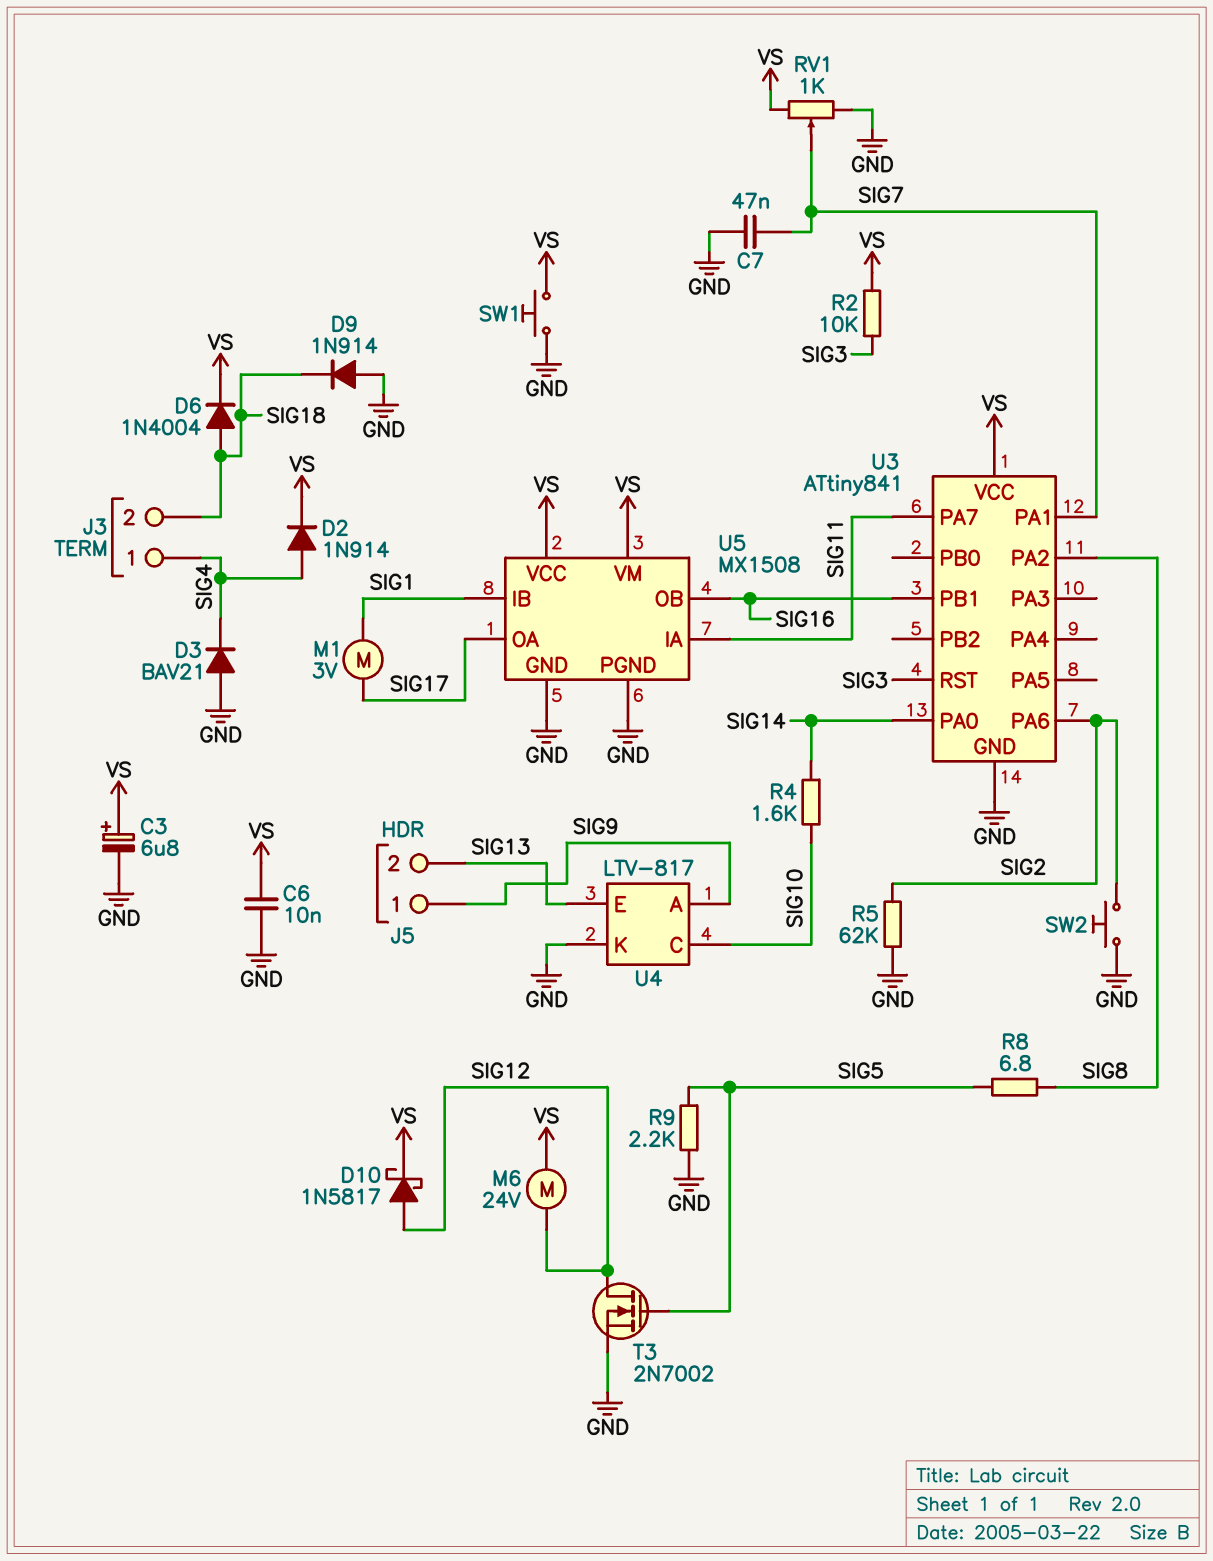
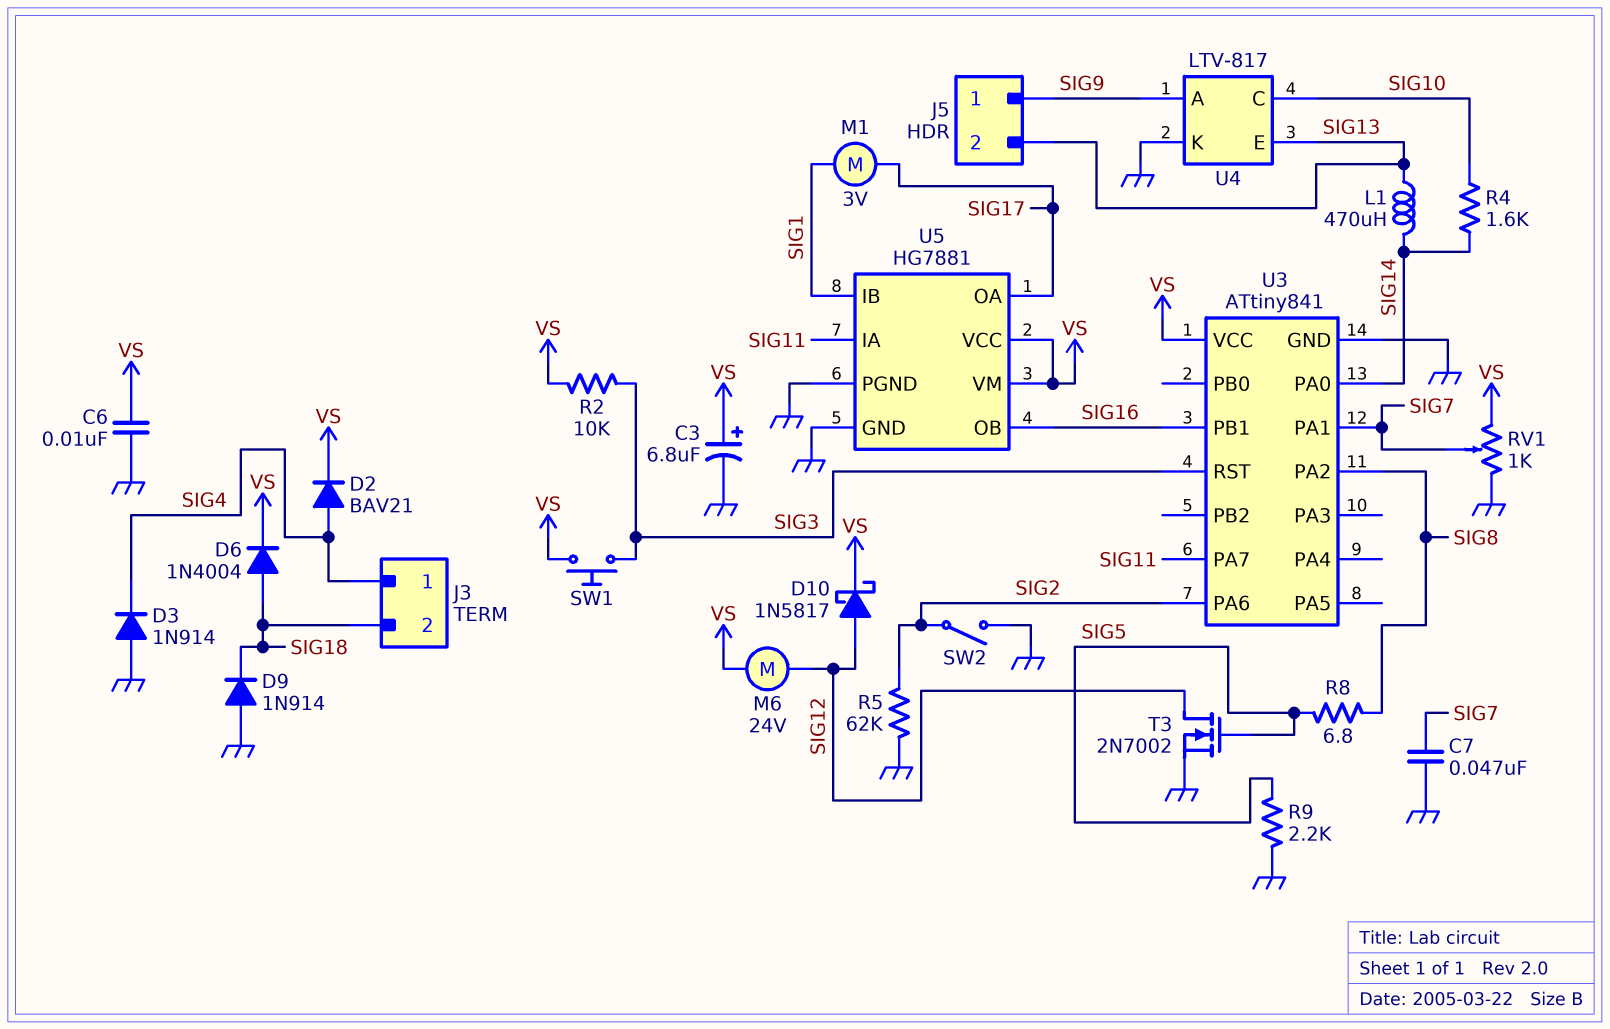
D2: diode 1N914 (A SIG4, K VS) -> diode BAV21 (A SIG4, K VS)
D3: diode BAV21 (A GND, K SIG4) -> diode 1N914 (A GND, K SIG4)
L1: none -> 470uH (SIG13, SIG14)
SW1: button (GND, VS) -> button (SIG3, VS)
SW2: button (GND, SIG2) -> switch (GND, SIG2)
U5: MX1508 -> HG7881

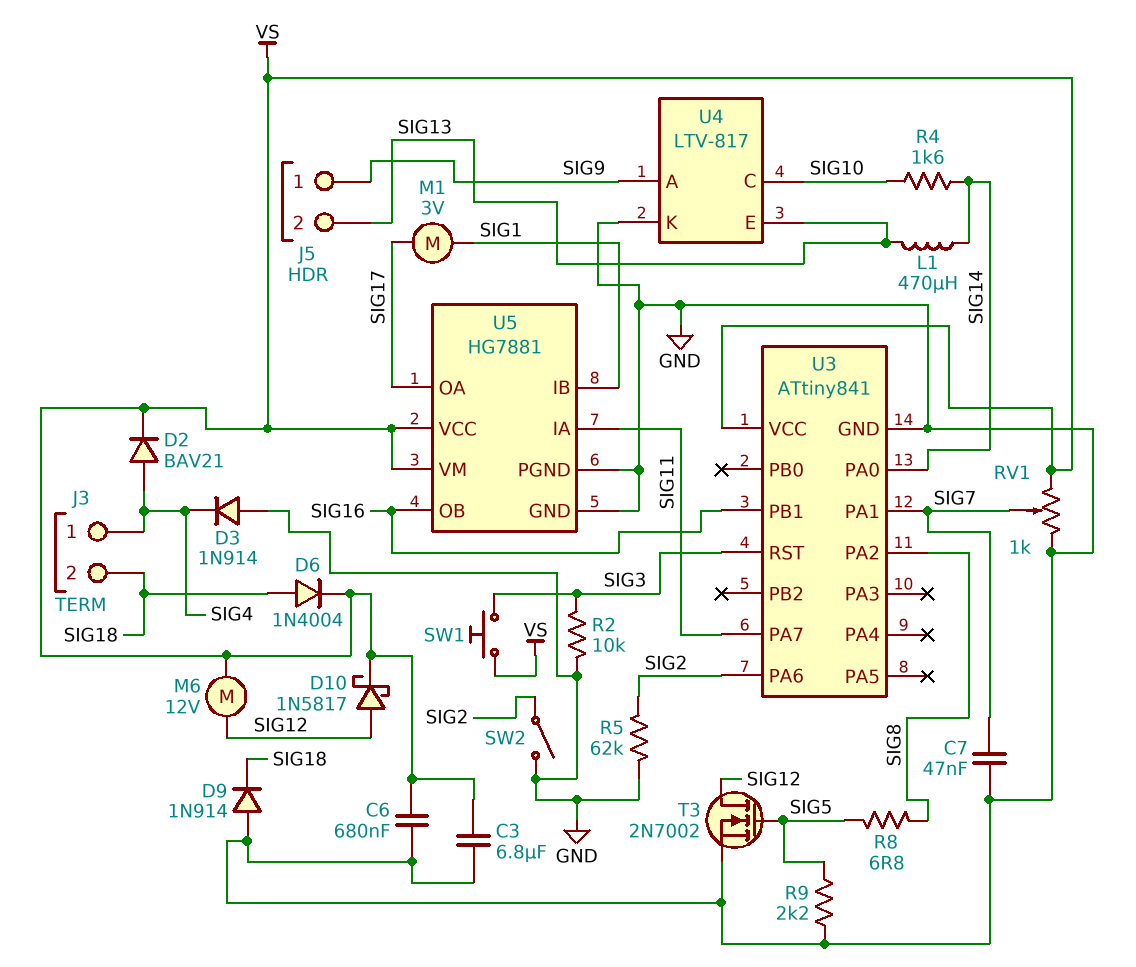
C3: 6.8uF (plus VS, minus GND) -> 6.8uF (GND, VS)
C6: 10nF (GND, VS) -> 680nF (GND, VS)
M6: motor 24V (SIG12, VS) -> motor 12V (SIG12, VS)
R2: 10k (SIG3, VS) -> 10k (GND, SIG3)

